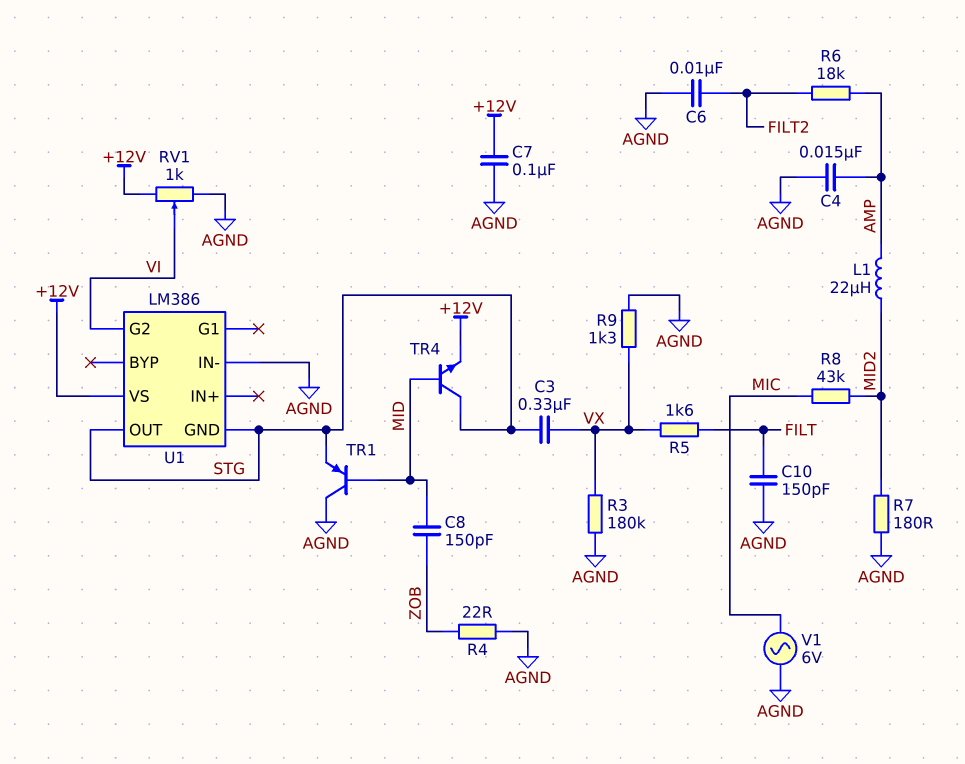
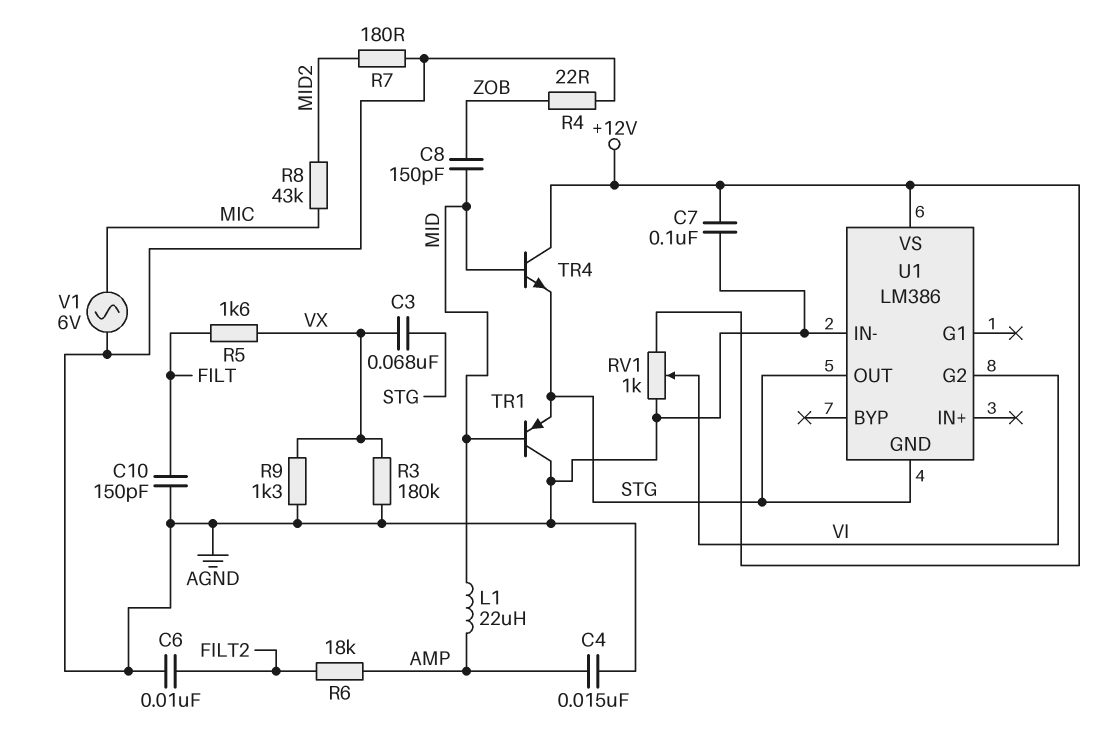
C3: 330nF (STG, VX) -> 68nF (STG, VX)
L1: 22uH (AMP, MID2) -> 22uH (AMP, MID)
TR4: NPN (B MID, C STG, E +12V) -> NPN (B MID, C +12V, E STG)

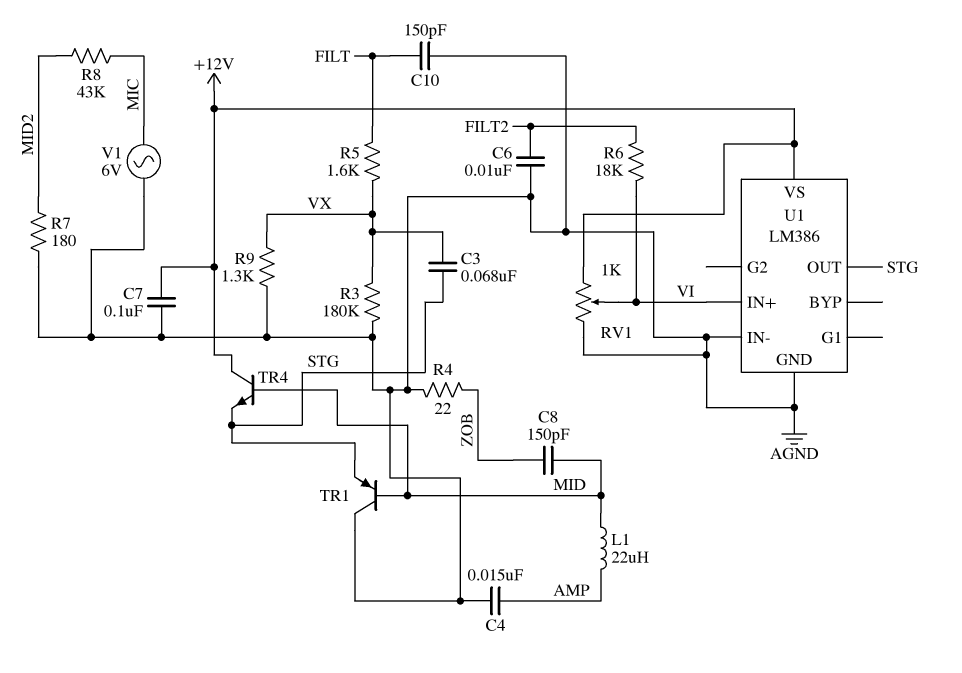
R6: 18k (AMP, FILT2) -> 18k (FILT2, VI)
U1 pin G2: VI -> none
U1 pin GND: STG -> AGND
U1 pin IN+: none -> VI

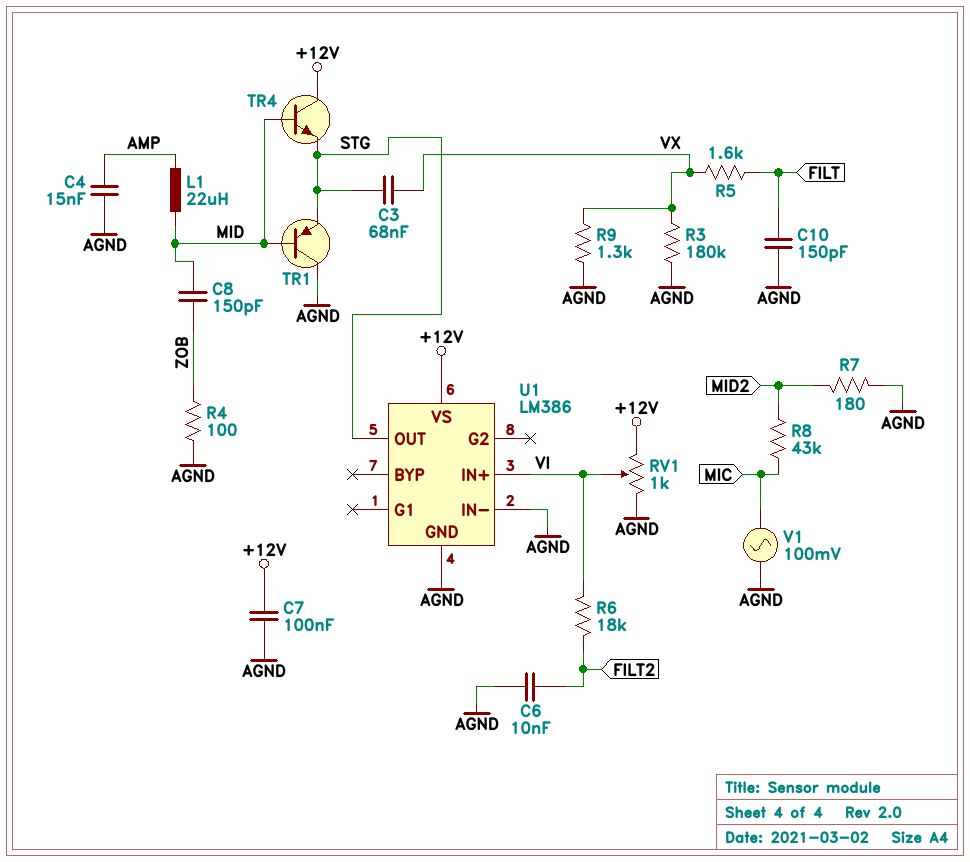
R4: 22 (AGND, ZOB) -> 100 (AGND, ZOB)
V1: AC 6V (AGND, MIC) -> AC 100mV (AGND, MIC)

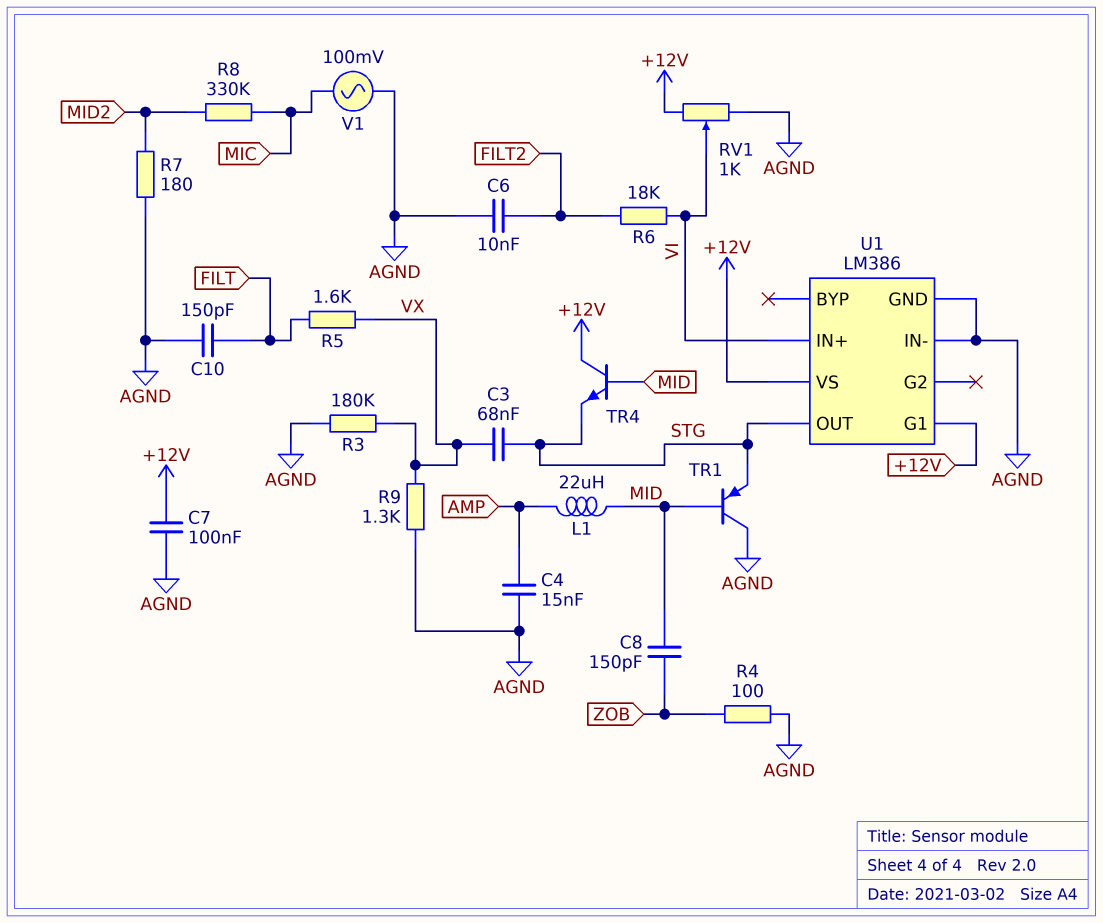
R8: 43k (MIC, MID2) -> 330k (MIC, MID2)
U1 pin G1: none -> +12V

